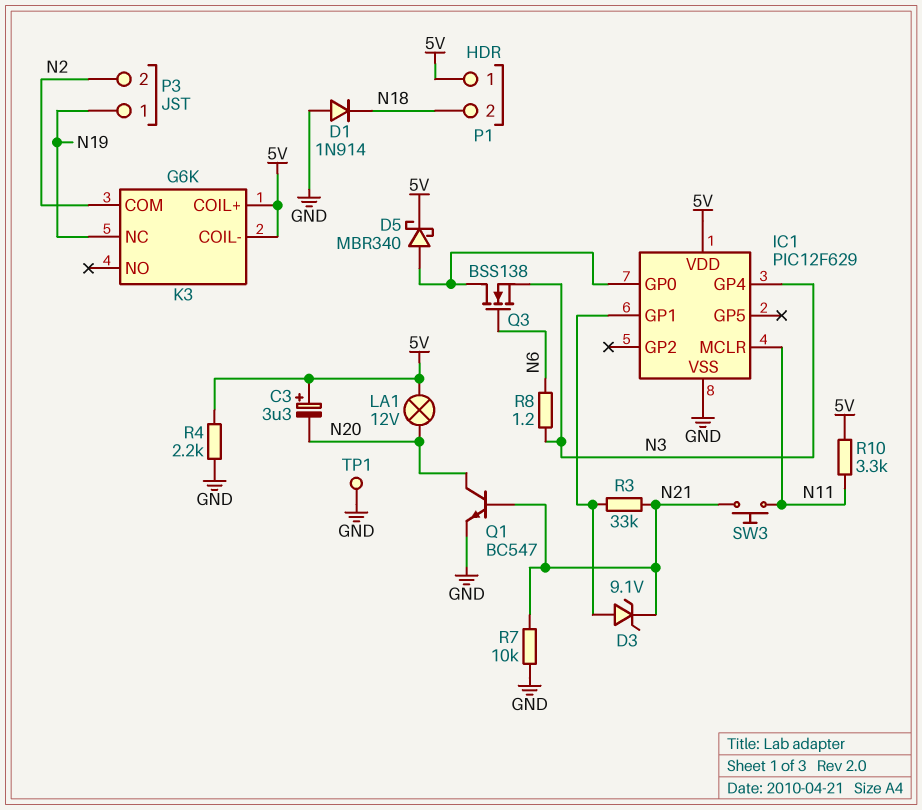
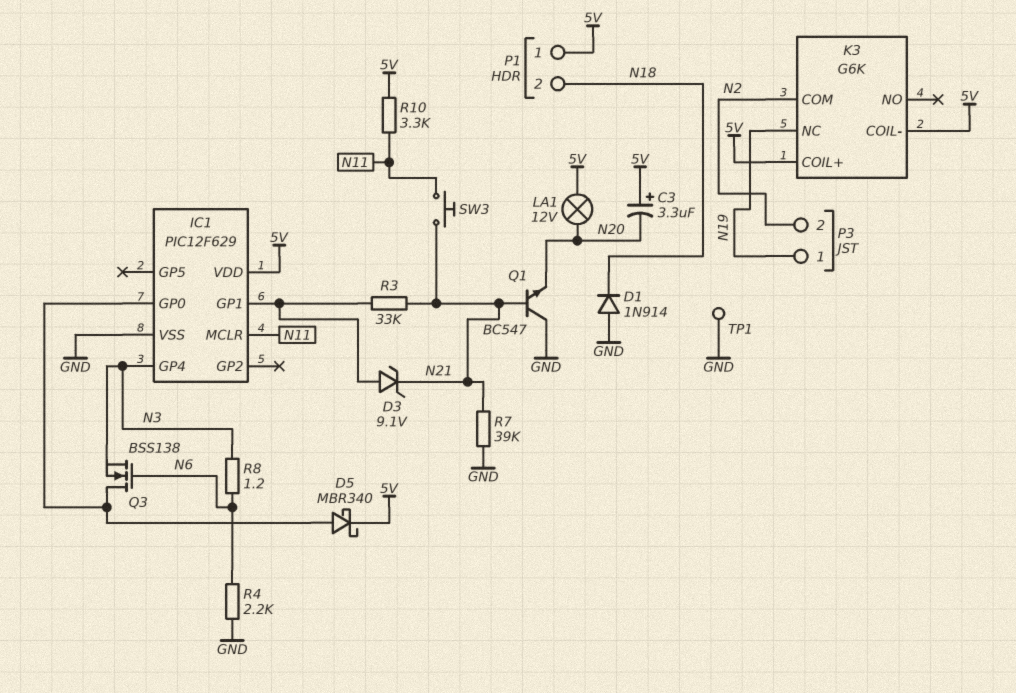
Q1: NPN BC547 (B N21, C N20, E GND) -> NPN BC547 (B N21, C GND, E N20)
R4: 2.2k (5V, GND) -> 2.2k (GND, N6)
R7: 10k (GND, N21) -> 39k (GND, N21)

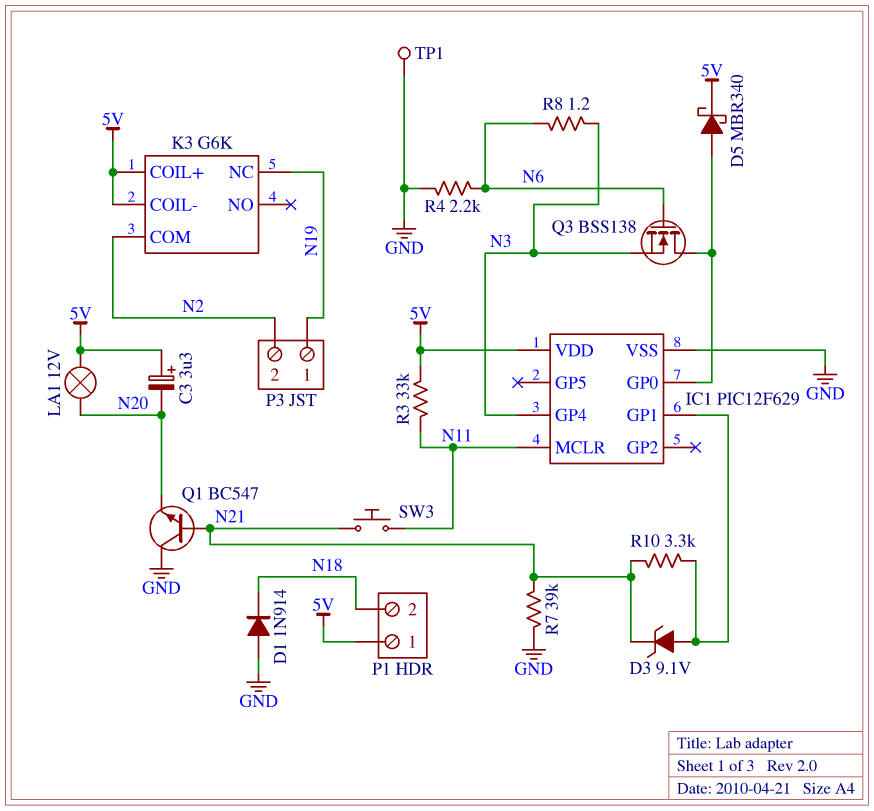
R3: 33k (IC1/GP1, N21) -> 33k (5V, N11)
R10: 3.3k (5V, N11) -> 3.3k (IC1/GP1, N21)

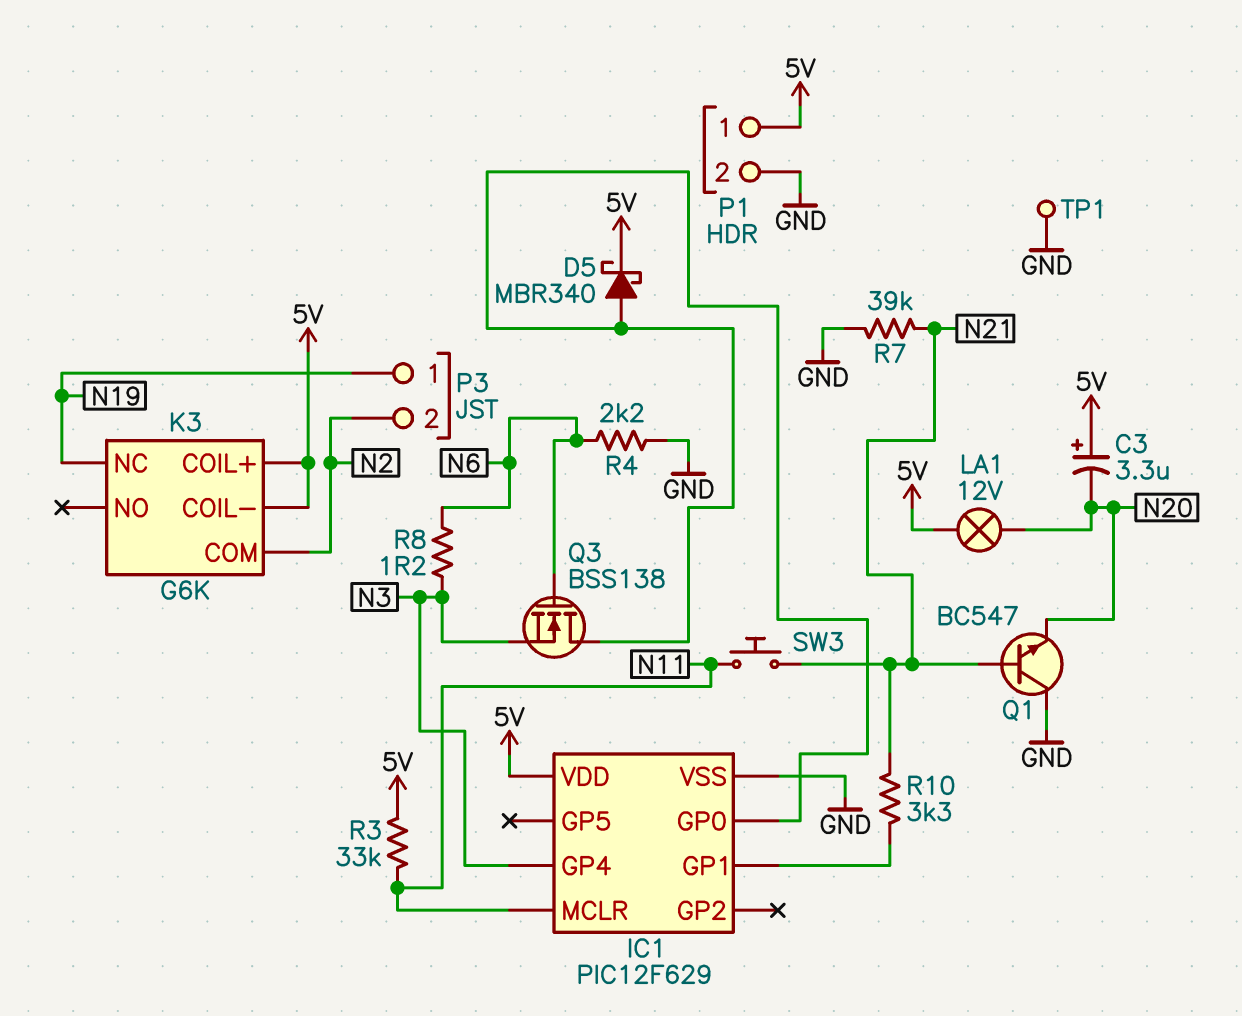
D1: diode 1N914 (A GND, K N18) -> none
D3: zener 9.1V (A IC1/GP1, K N21) -> none
P1 pin 2: N18 -> GND

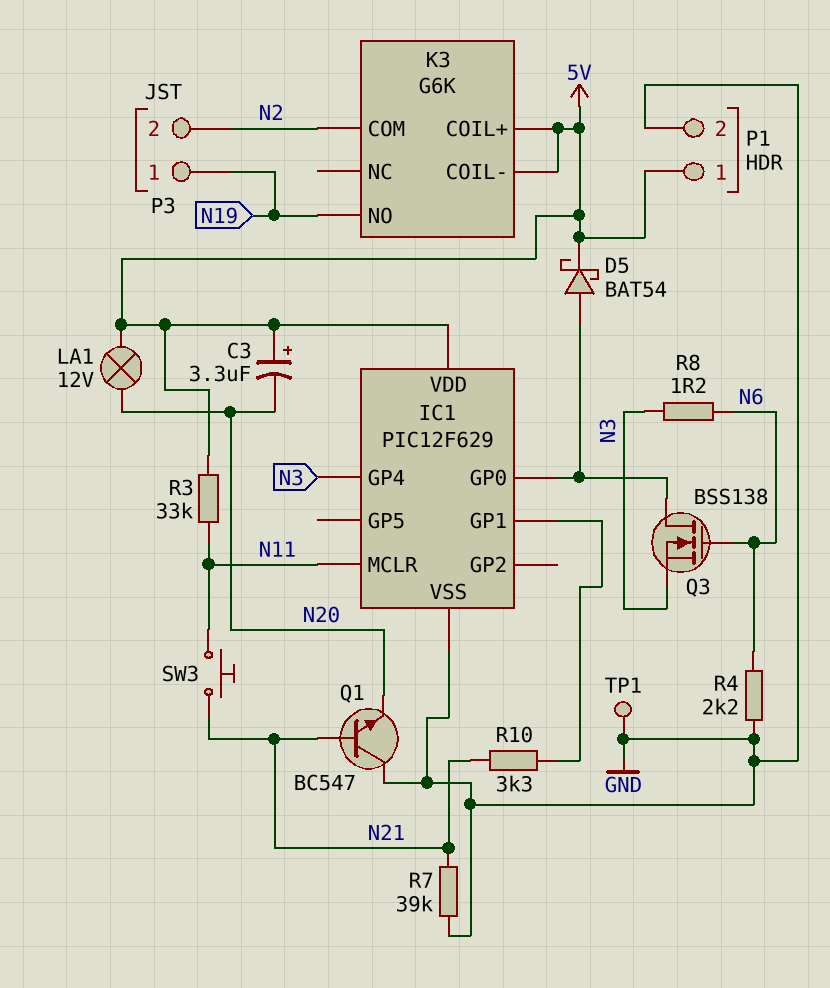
D5: schottky MBR340 (A IC1/GP0, K 5V) -> schottky BAT54 (A IC1/GP0, K 5V)
K3 pin NC: N19 -> none
K3 pin NO: none -> N19

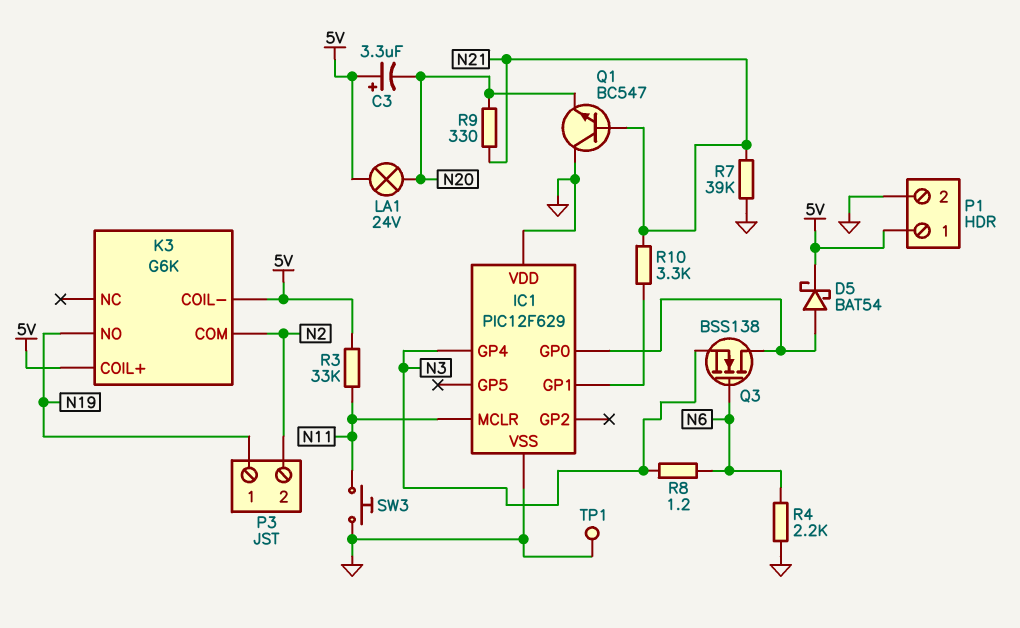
IC1 pin VDD: 5V -> GND
LA1: lamp 12V (5V, N20) -> lamp 24V (5V, N20)
R9: none -> 330 (N20, N21)
SW3: button (N11, N21) -> button (GND, N11)

